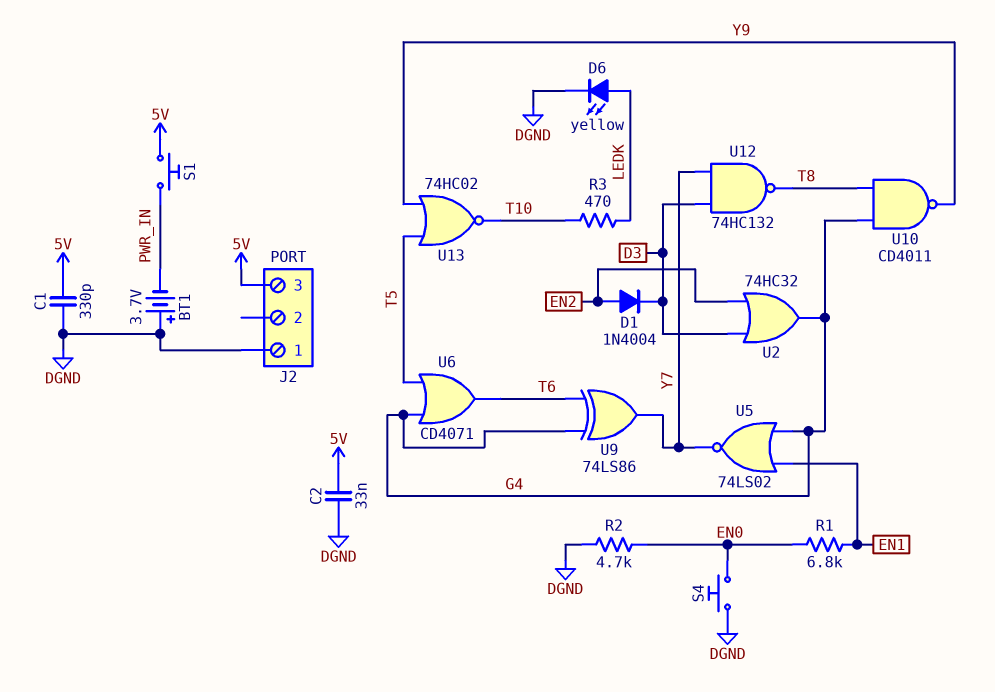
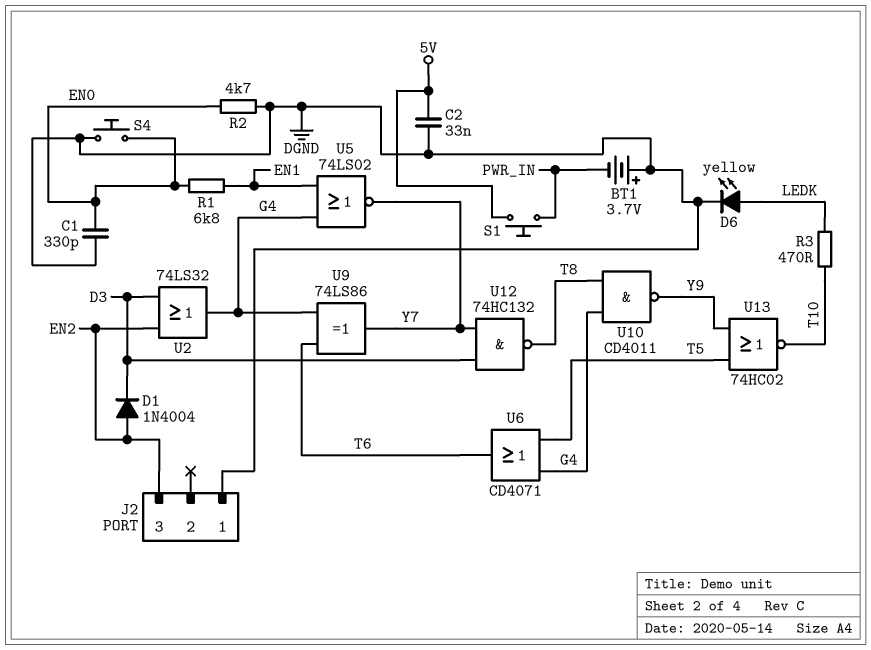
C1: 330pF (5V, DGND) -> 330pF (DGND, EN0)
J2 pin 3: 5V -> EN2
U2: OR 74HC32 (in D3, in EN2, out G4) -> OR 74LS32 (in D3, in EN2, out G4)

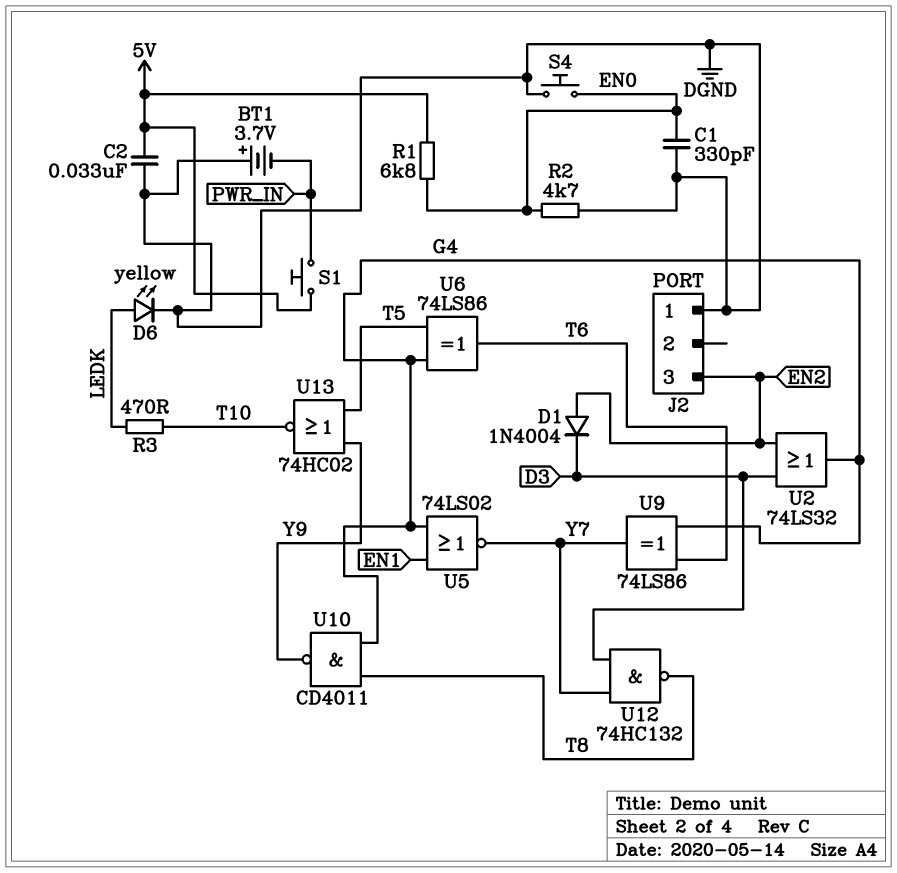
R1: 6.8k (EN0, EN1) -> 6.8k (5V, EN0)
U6: OR CD4071 (in G4, in T5, out T6) -> XOR 74LS86 (in G4, in T5, out T6)

